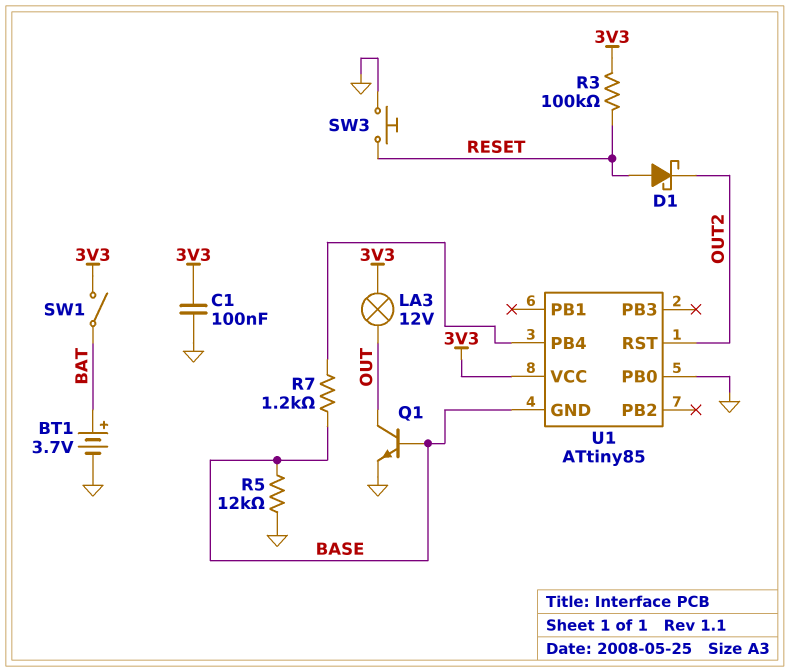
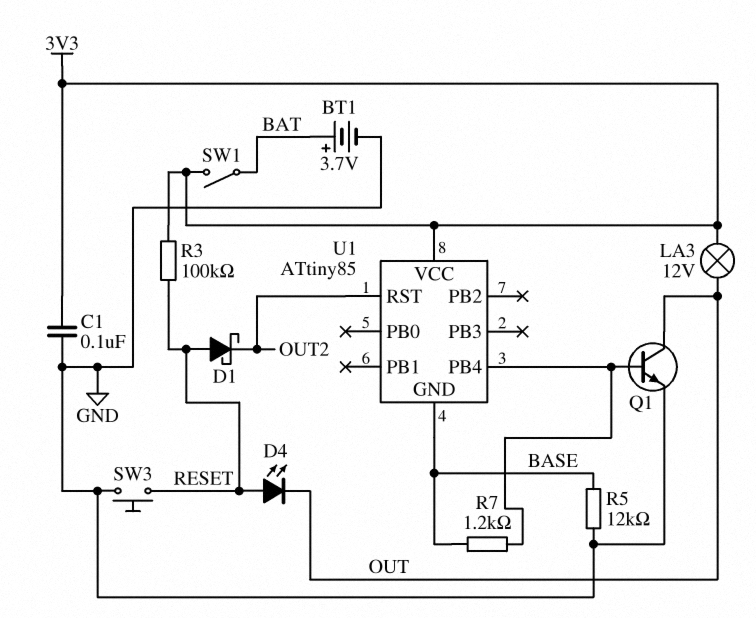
D4: none -> LED (A RESET, K OUT)
Q1: NPN (B BASE, C OUT, E GND) -> NPN (B U1/PB4, C OUT, E GND)
U1 pin PB0: GND -> none

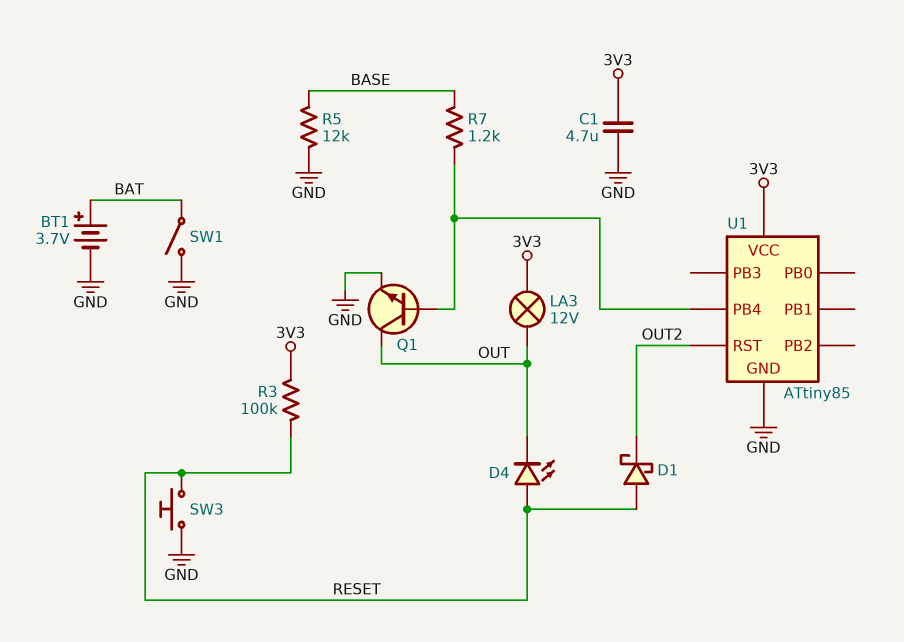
C1: 100nF (3V3, GND) -> 4.7uF (3V3, GND)
SW1: switch (3V3, BAT) -> switch (BAT, GND)
U1 pin GND: BASE -> GND

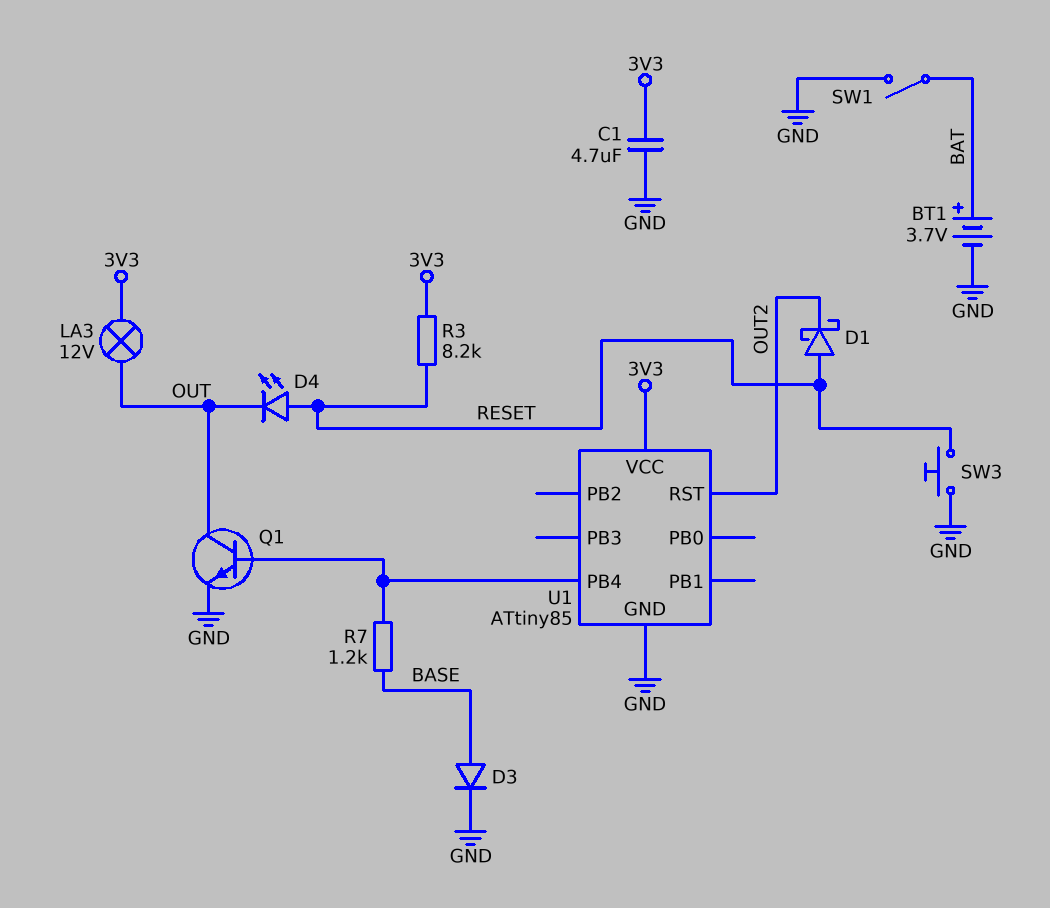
D3: none -> diode (A BASE, K GND)
R3: 100k (3V3, RESET) -> 8.2k (3V3, RESET)
R5: 12k (BASE, GND) -> none

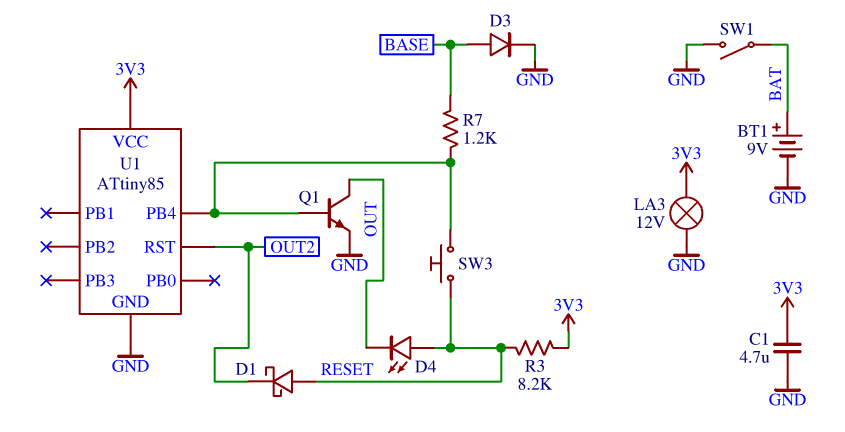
BT1: 3.7V (plus BAT, minus GND) -> 9V (plus BAT, minus GND)
LA3: lamp 12V (3V3, OUT) -> lamp 12V (3V3, GND)
SW3: button (GND, RESET) -> button (RESET, U1/PB4)

